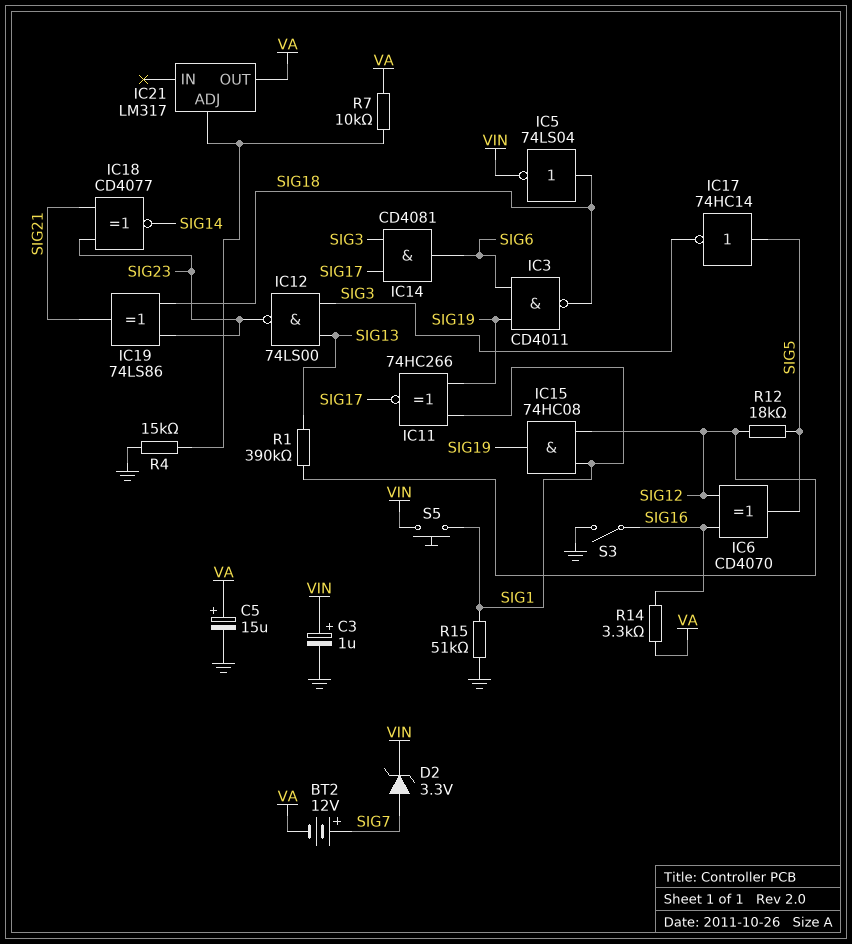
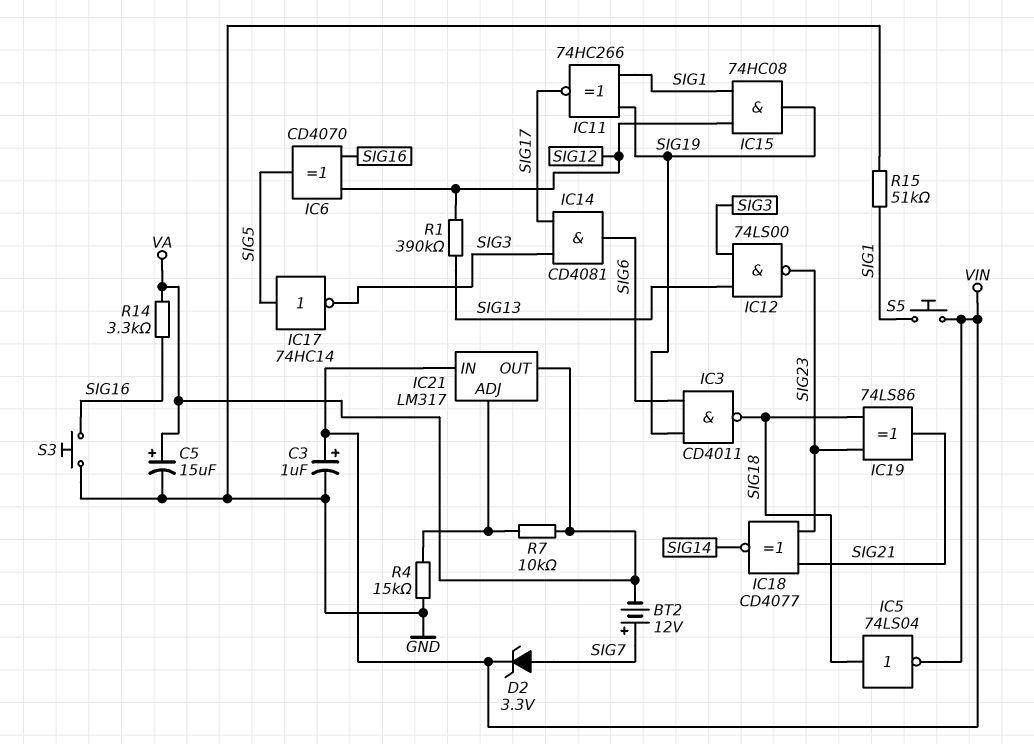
IC21 pin IN: none -> VIN
R12: 18k (SIG5, SIG12) -> none
S3: switch (GND, SIG16) -> button (GND, SIG16)

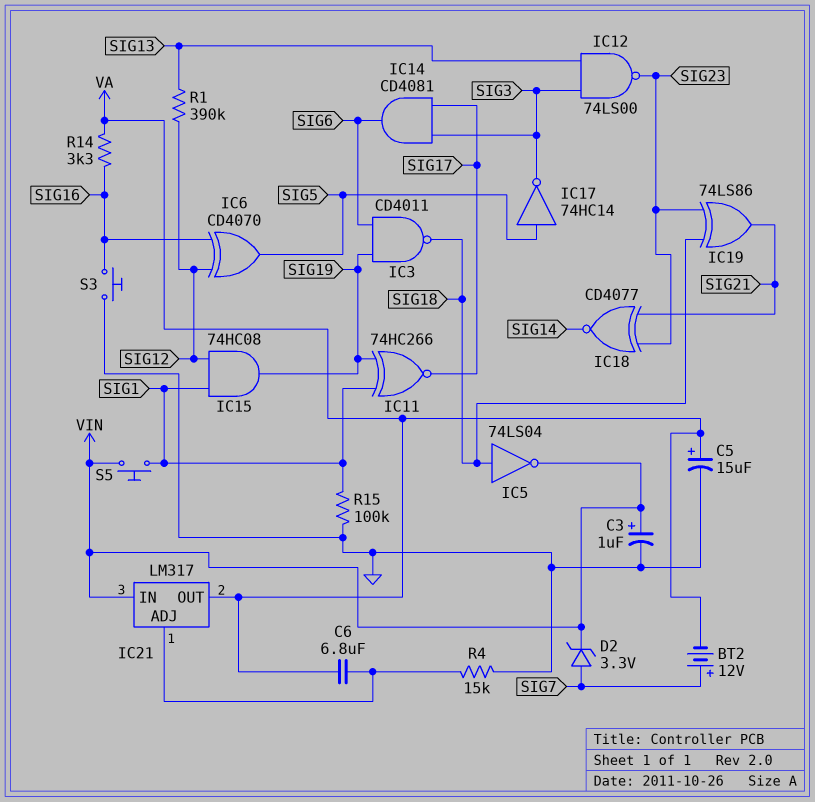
C6: none -> 6.8uF (IC21/ADJ, VA)
R7: 10k (IC21/ADJ, VA) -> none
R15: 51k (GND, SIG1) -> 100k (GND, SIG1)

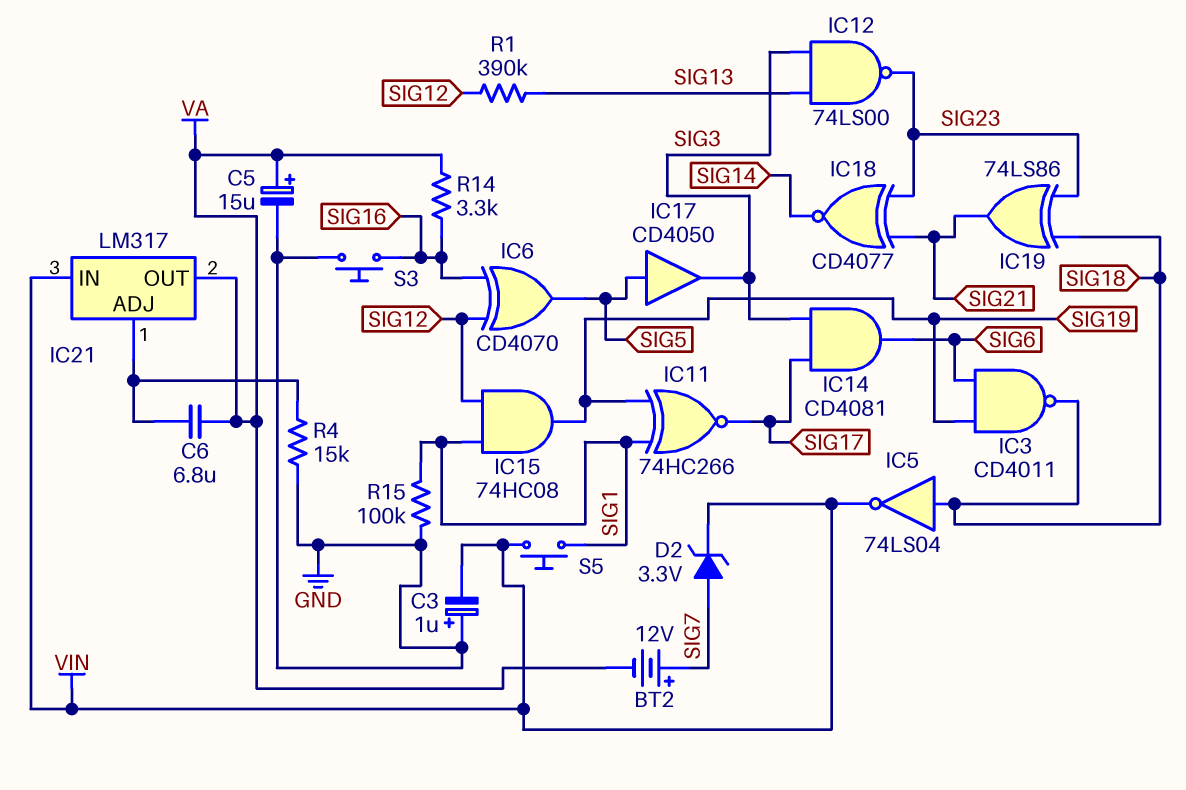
C3: 1uF (plus VIN, minus GND) -> 1uF (plus GND, minus VIN)
IC17: NOT 74HC14 (in SIG5, out SIG3) -> buffer CD4050 (in SIG5, out SIG3)

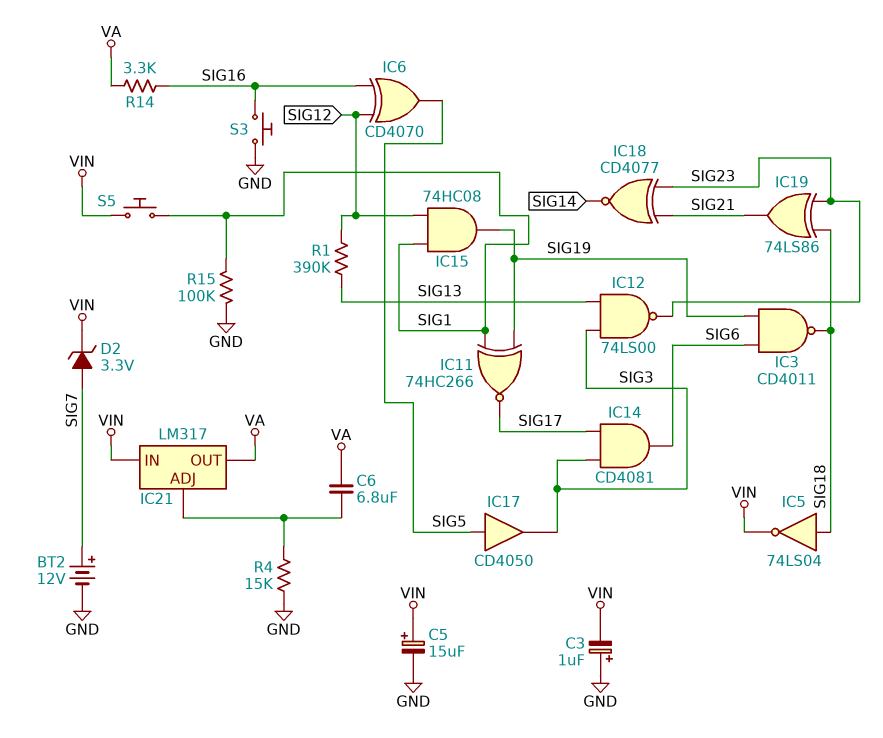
BT2: 12V (plus SIG7, minus VA) -> 12V (plus SIG7, minus GND)
C5: 15uF (plus VA, minus GND) -> 15uF (plus VIN, minus GND)

